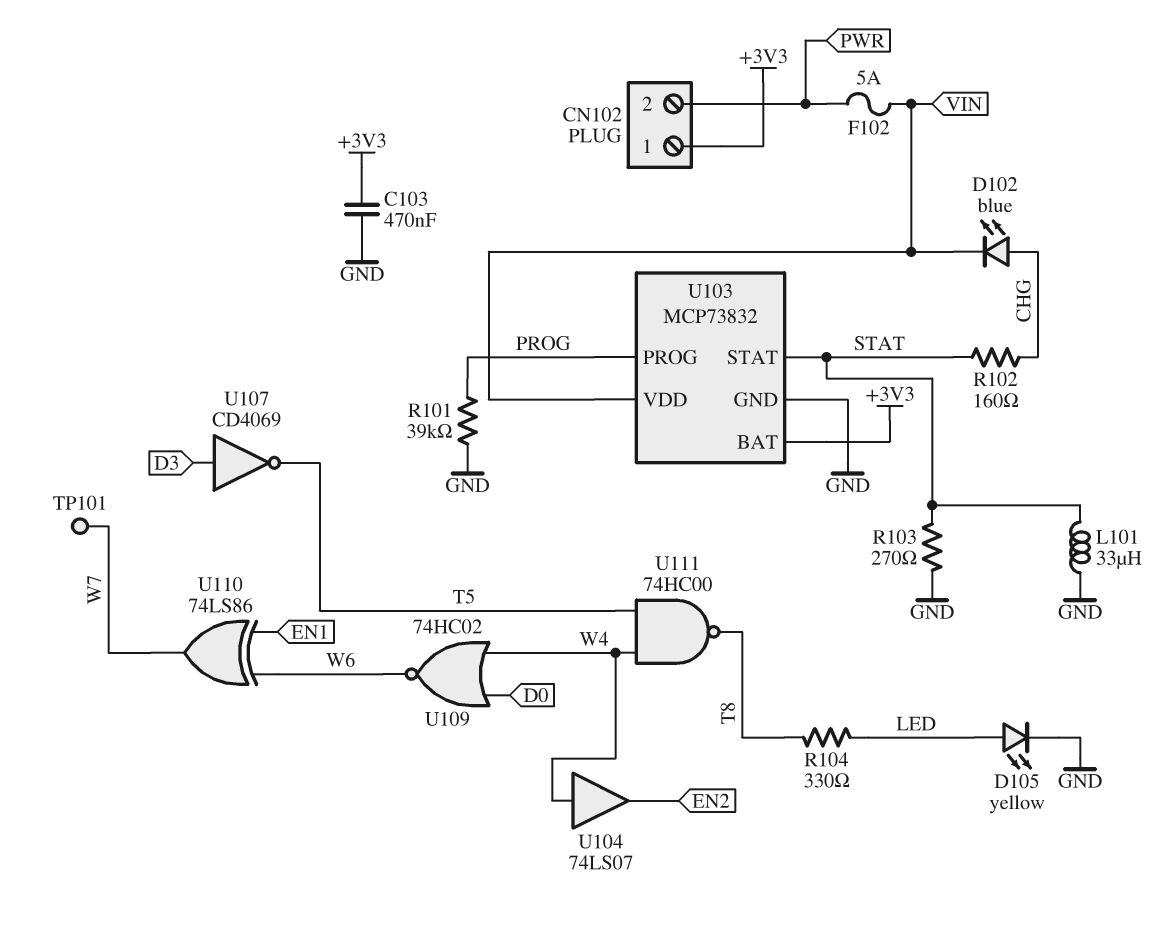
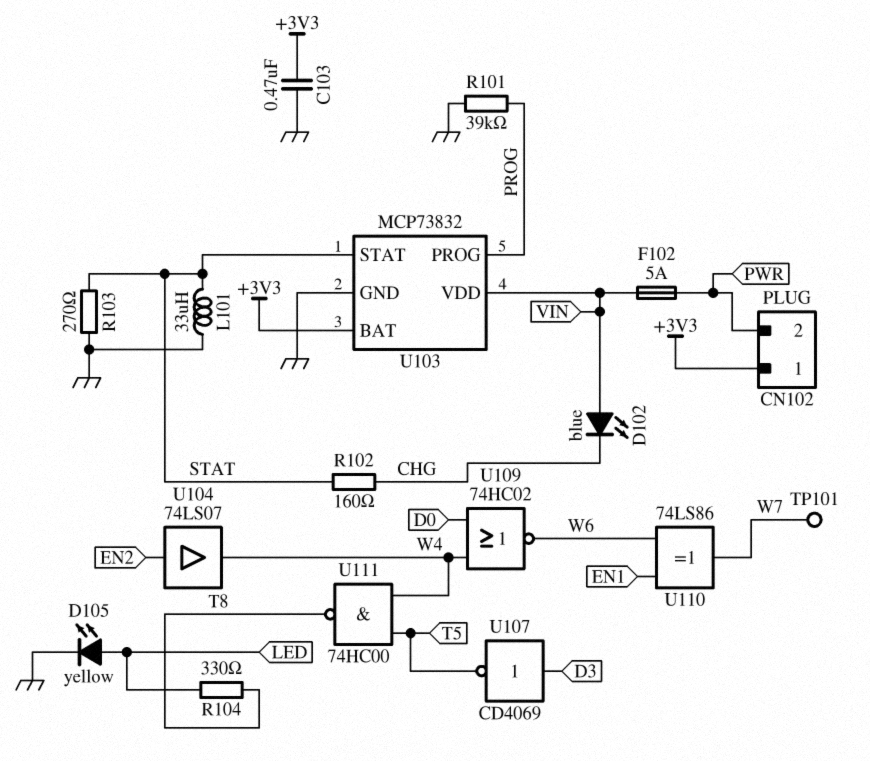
D102: LED blue (A CHG, K VIN) -> LED blue (A VIN, K CHG)
U104: buffer 74LS07 (in W4, out EN2) -> buffer 74LS07 (in EN2, out W4)

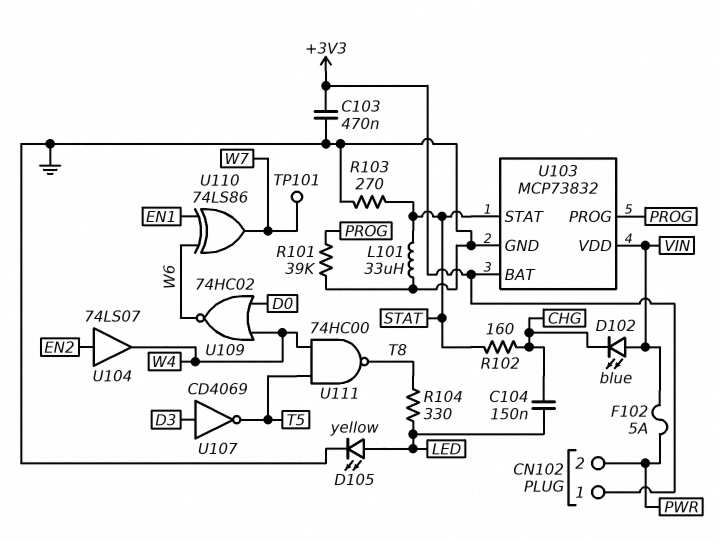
C104: none -> 150nF (CHG, LED)

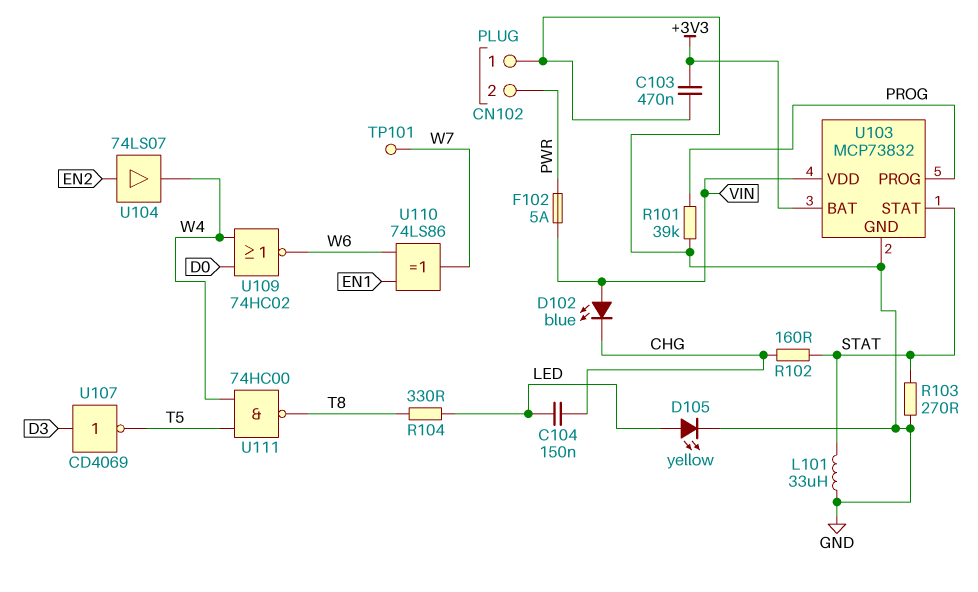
CN102 pin 1: +3V3 -> GND

